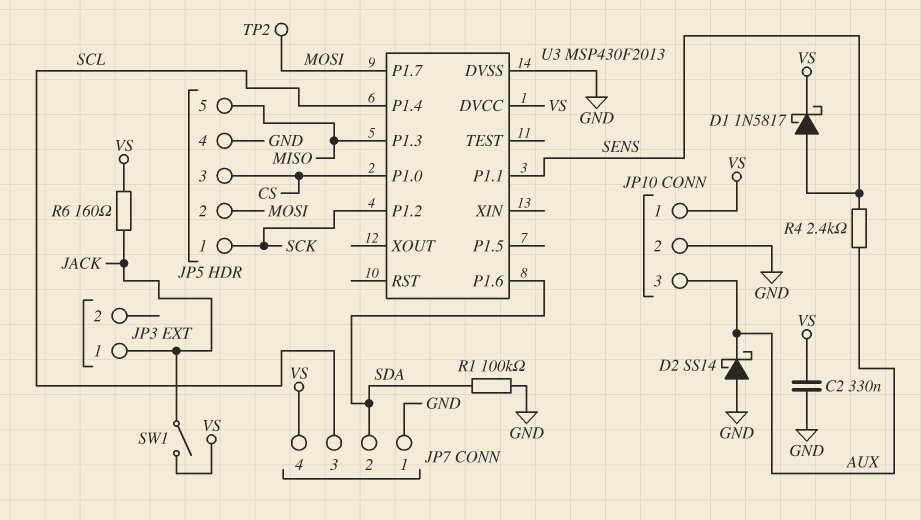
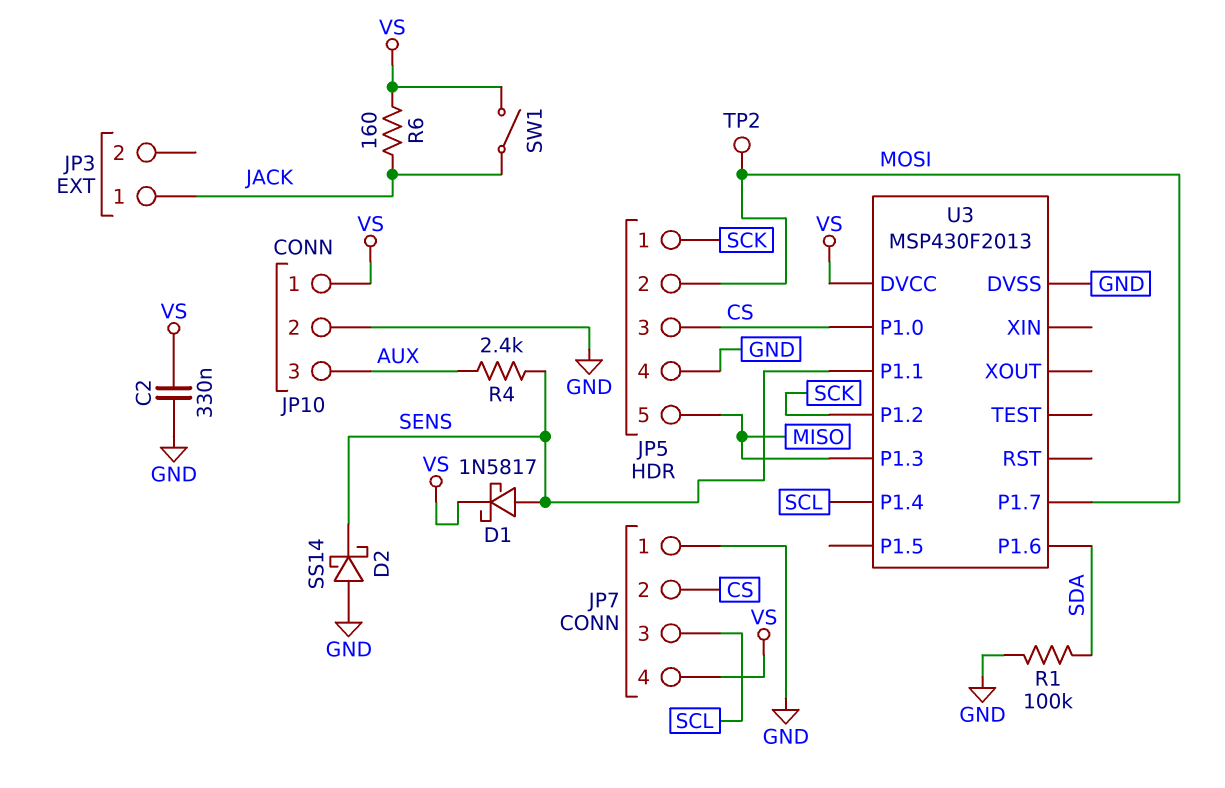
D2: schottky SS14 (A GND, K AUX) -> schottky SS14 (A GND, K SENS)
JP7 pin 2: SDA -> CS

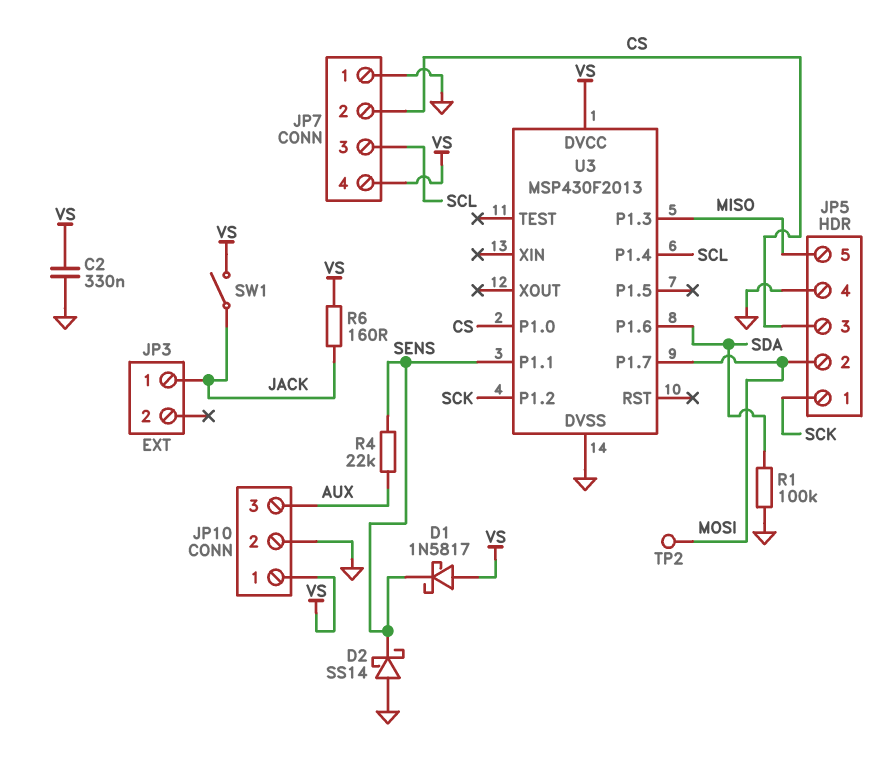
D1: schottky 1N5817 (A SENS, K VS) -> schottky 1N5817 (A VS, K SENS)
R4: 2.4k (AUX, SENS) -> 22k (AUX, SENS)

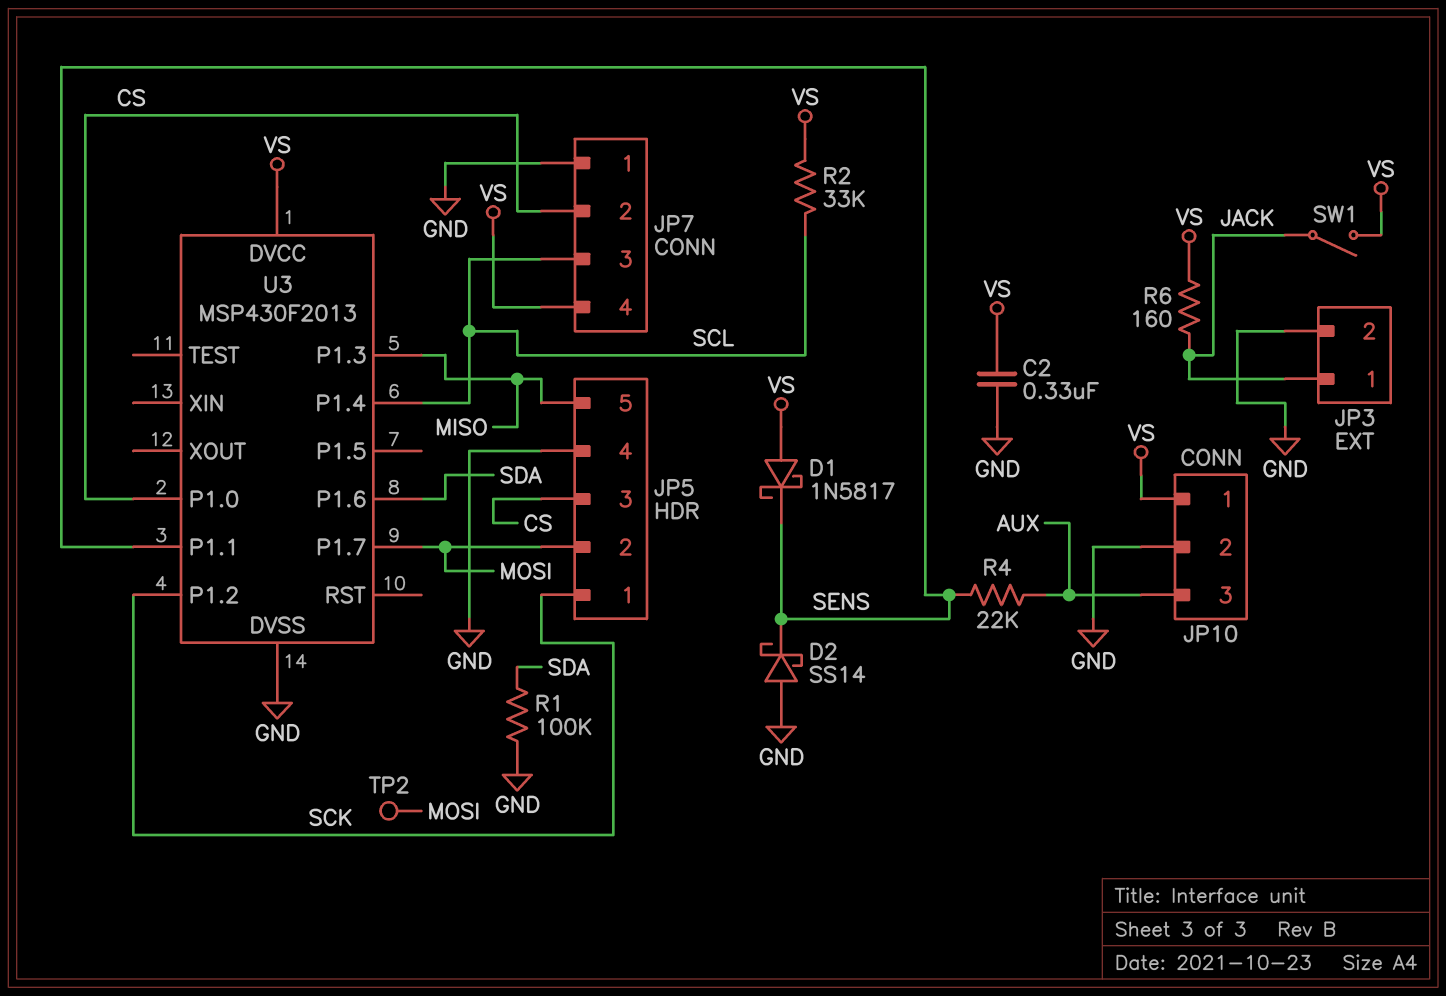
JP3 pin 2: none -> GND
R2: none -> 33k (SCL, VS)

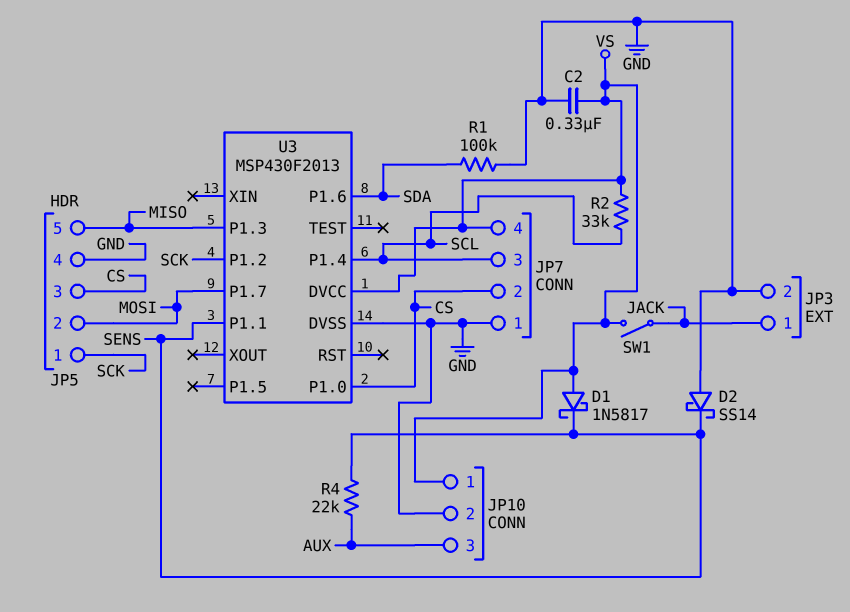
R6: 160 (JACK, VS) -> none
TP2: test point (MOSI) -> none

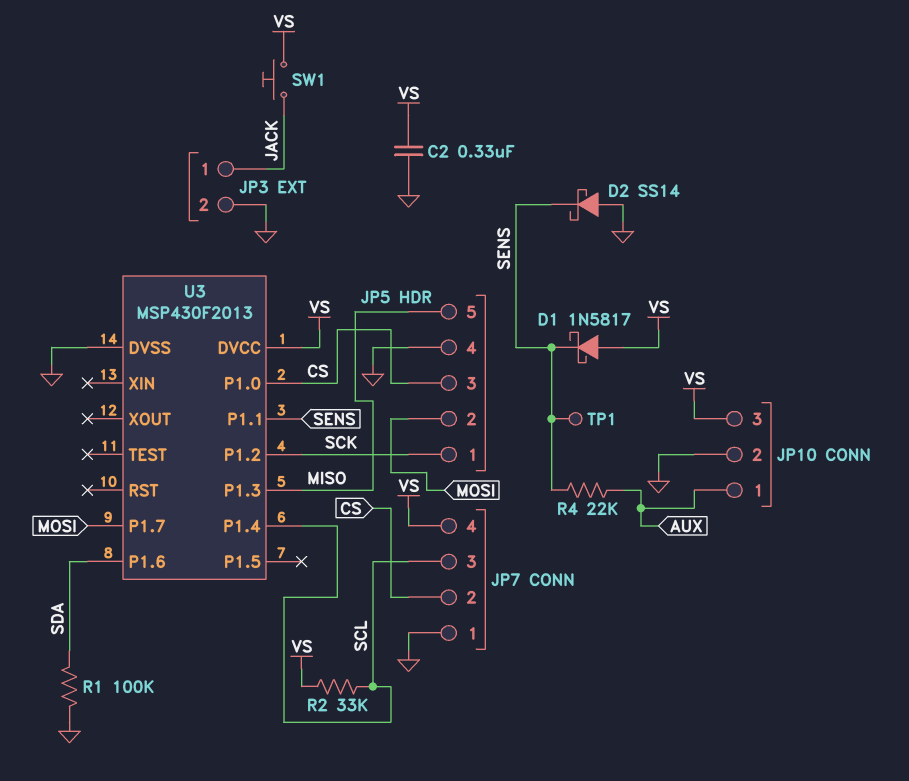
JP10 pin 1: VS -> AUX
JP10 pin 3: AUX -> VS
SW1: switch (JACK, VS) -> button (JACK, VS)
TP1: none -> test point (SENS)

